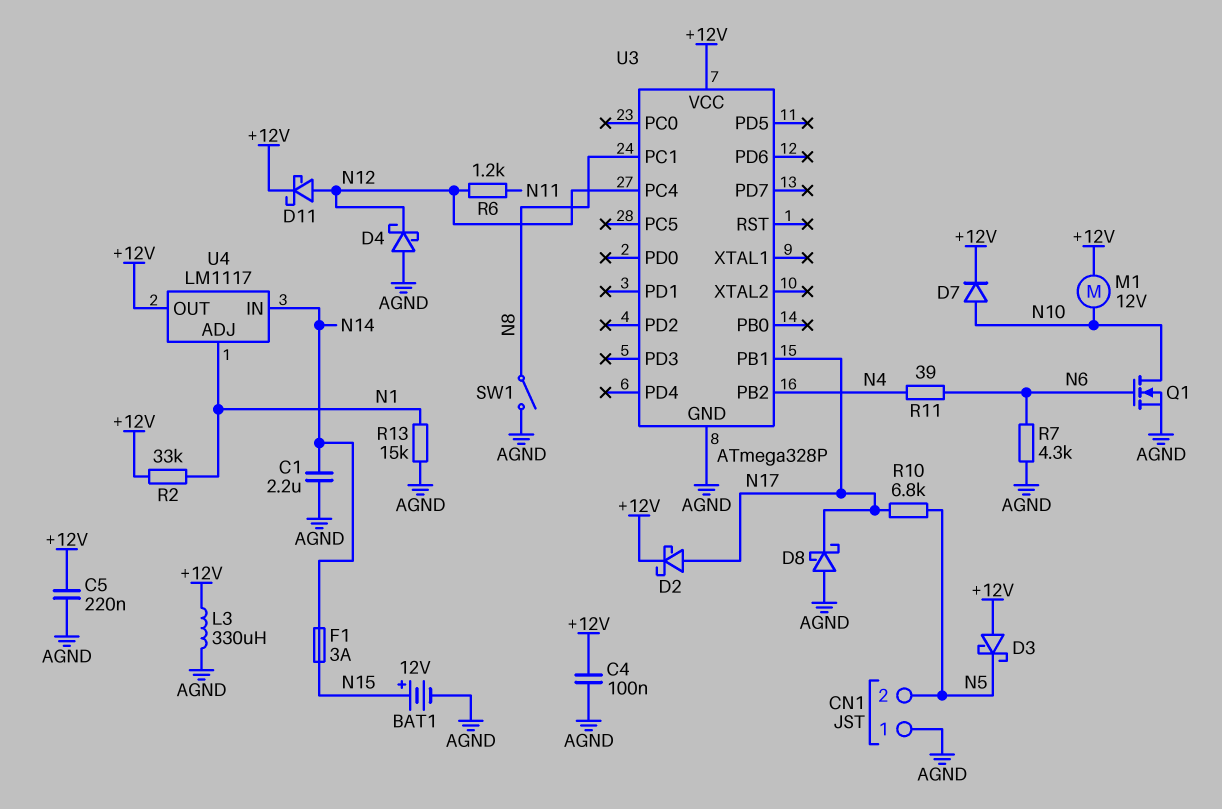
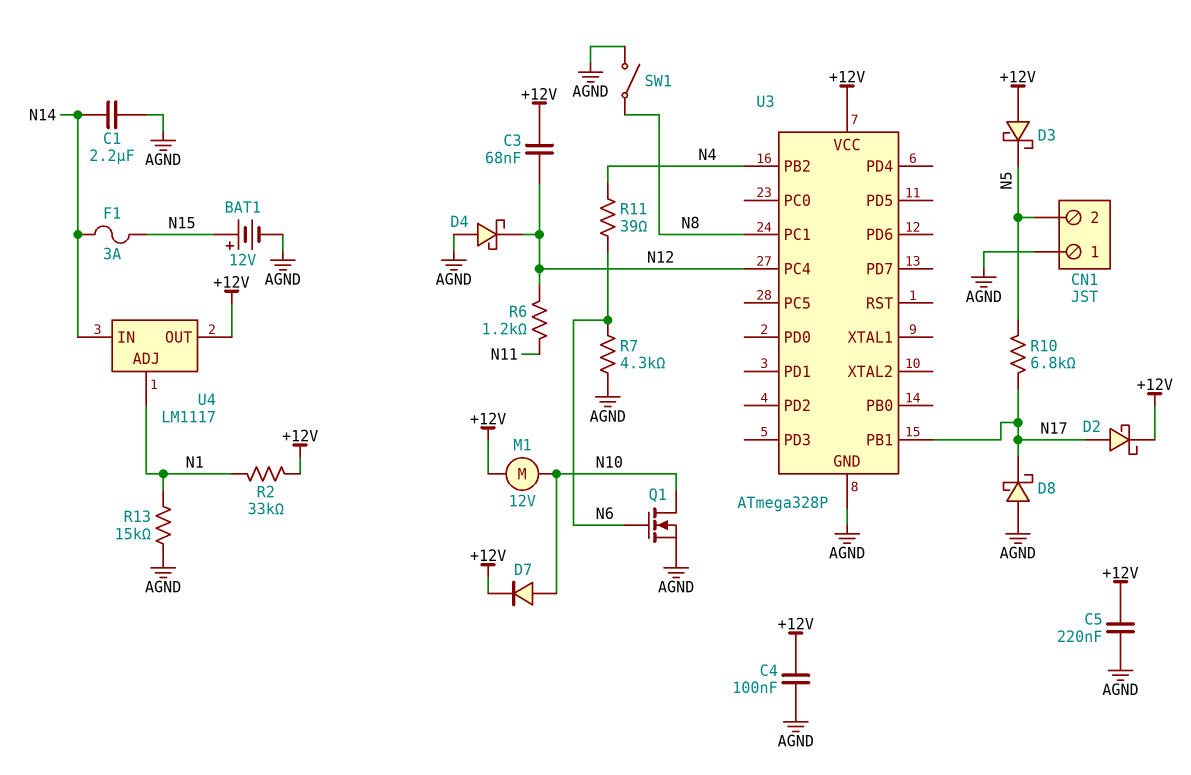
C3: none -> 68nF (+12V, N12)
D11: schottky (A N12, K +12V) -> none
L3: 330uH (+12V, AGND) -> none

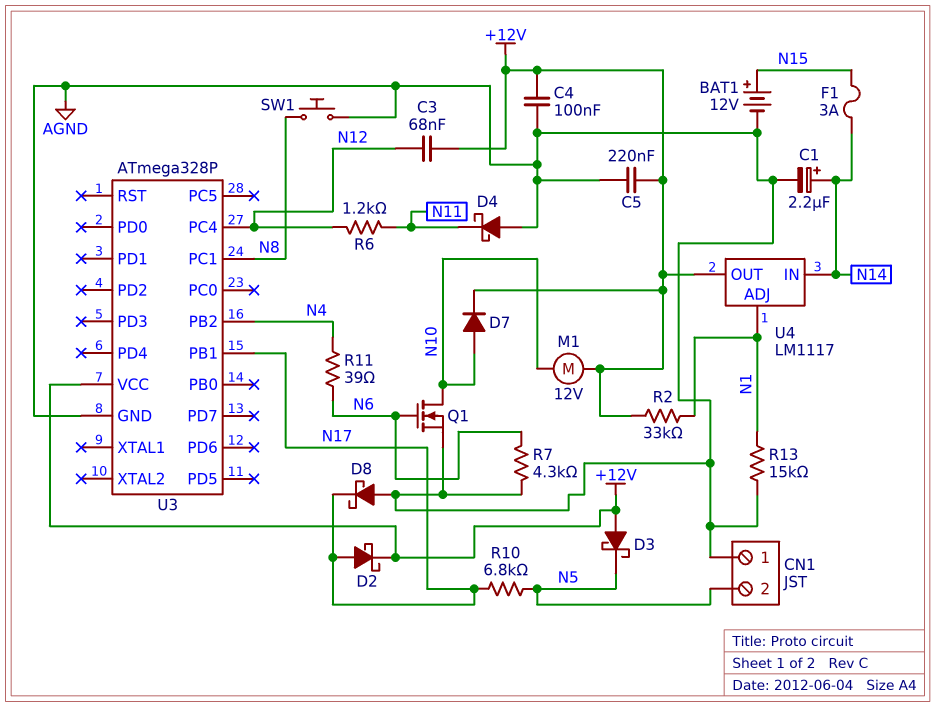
C1: 2.2uF (AGND, N14) -> 2.2uF (plus N14, minus AGND)
D4: schottky (A AGND, K N12) -> schottky (A AGND, K N11)
SW1: switch (AGND, N8) -> button (AGND, N8)

